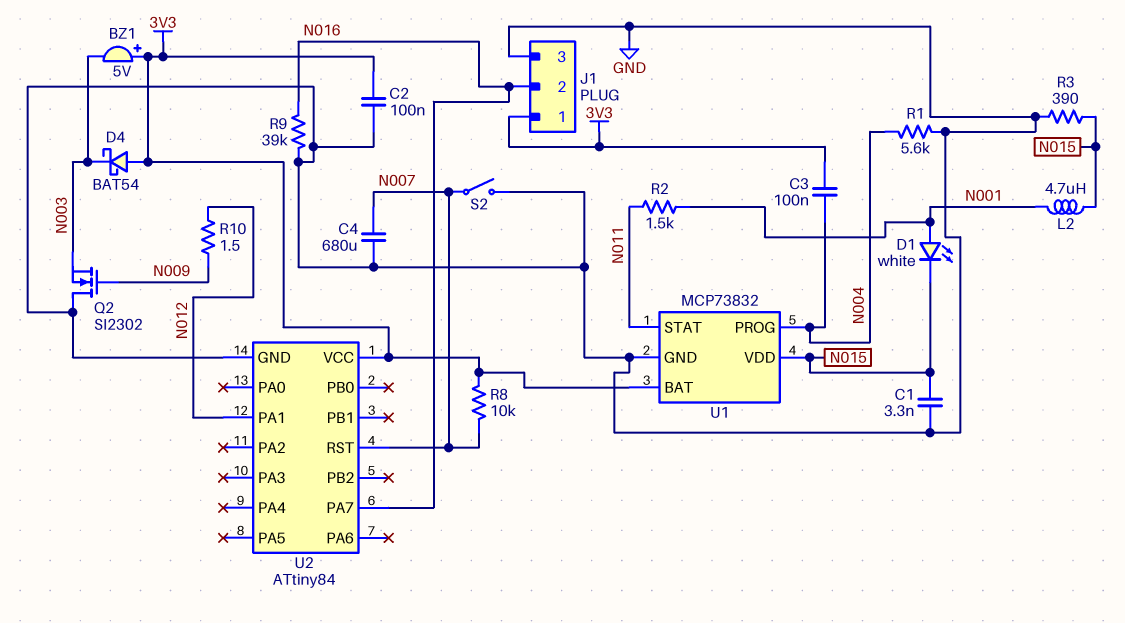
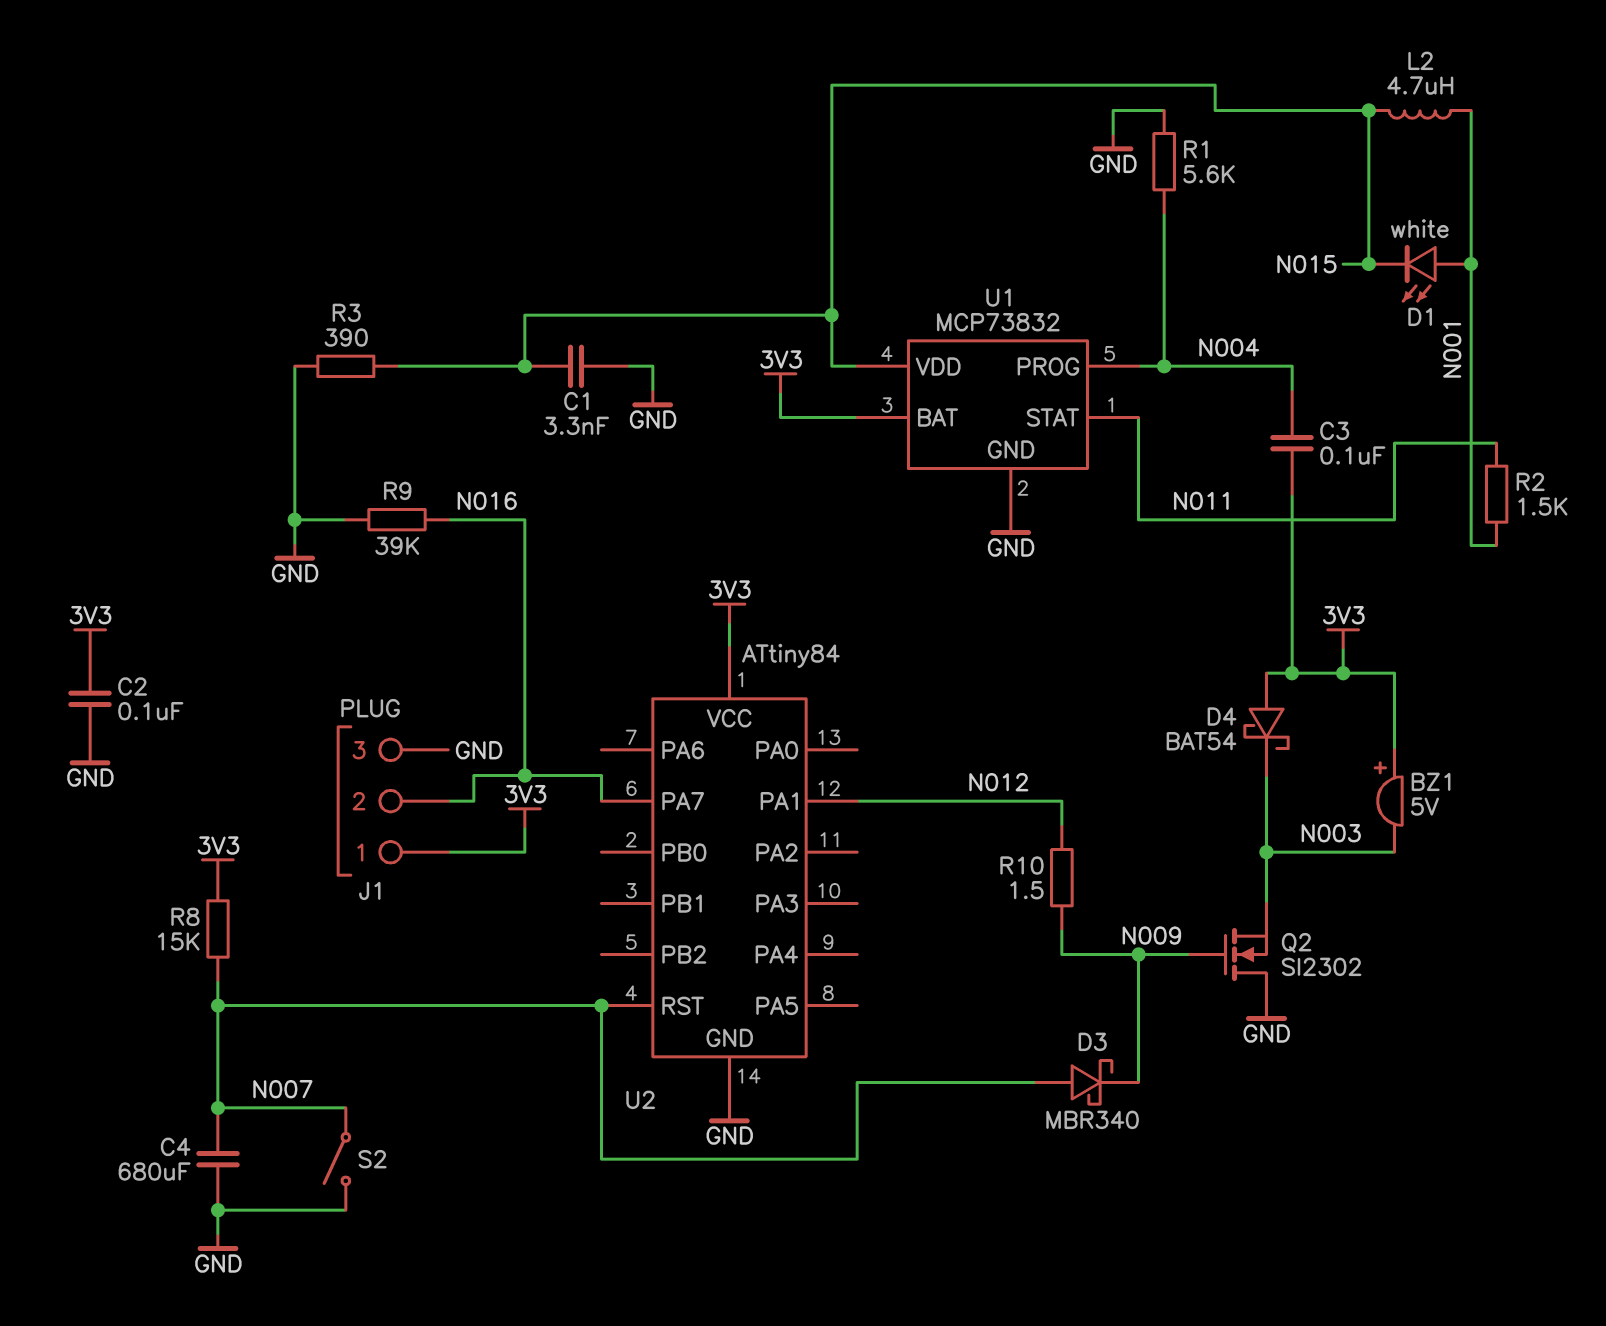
D3: none -> schottky MBR340 (A N007, K N009)
R8: 10k (3V3, N007) -> 15k (3V3, N007)

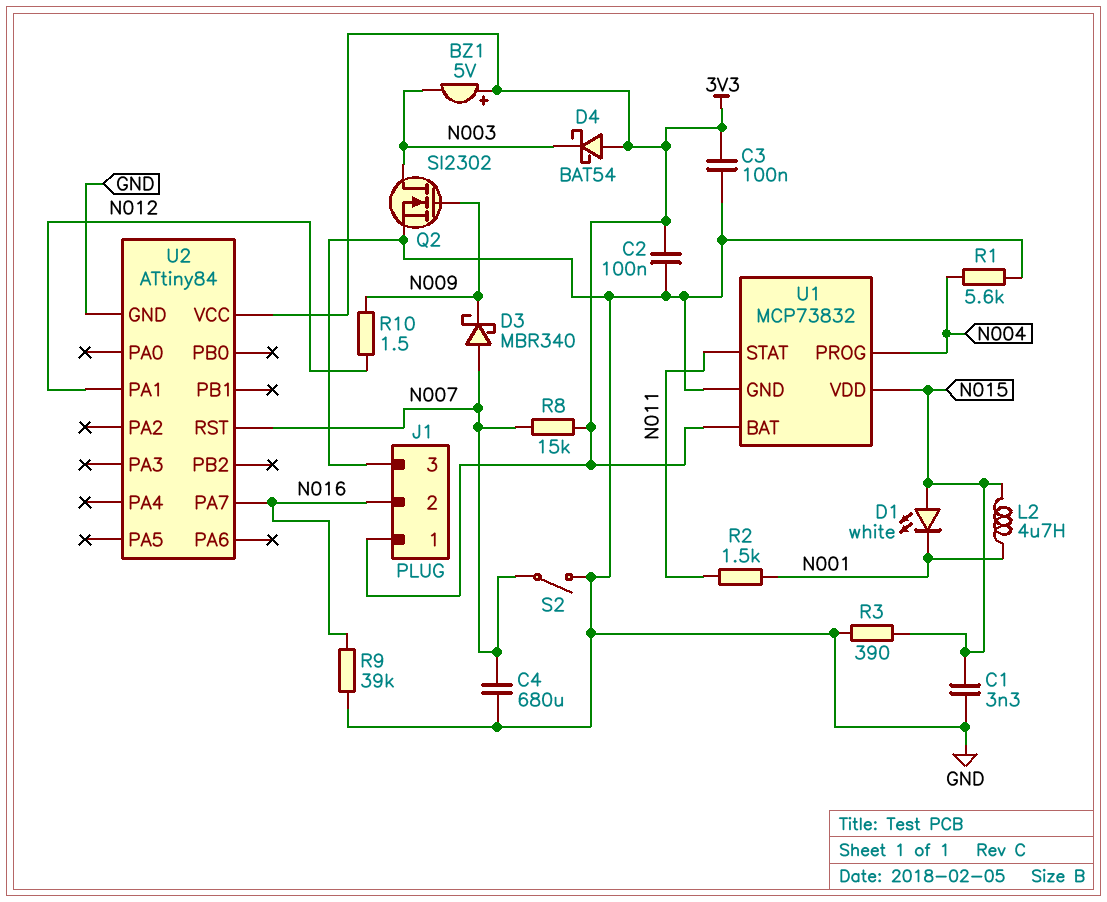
C3: 100nF (3V3, N004) -> 100nF (3V3, GND)
D1: LED white (A N001, K N015) -> LED white (A N015, K N001)
Q2: NMOS SI2302 (G N009, D GND, S N003) -> NMOS SI2302 (G N009, D N003, S GND)

